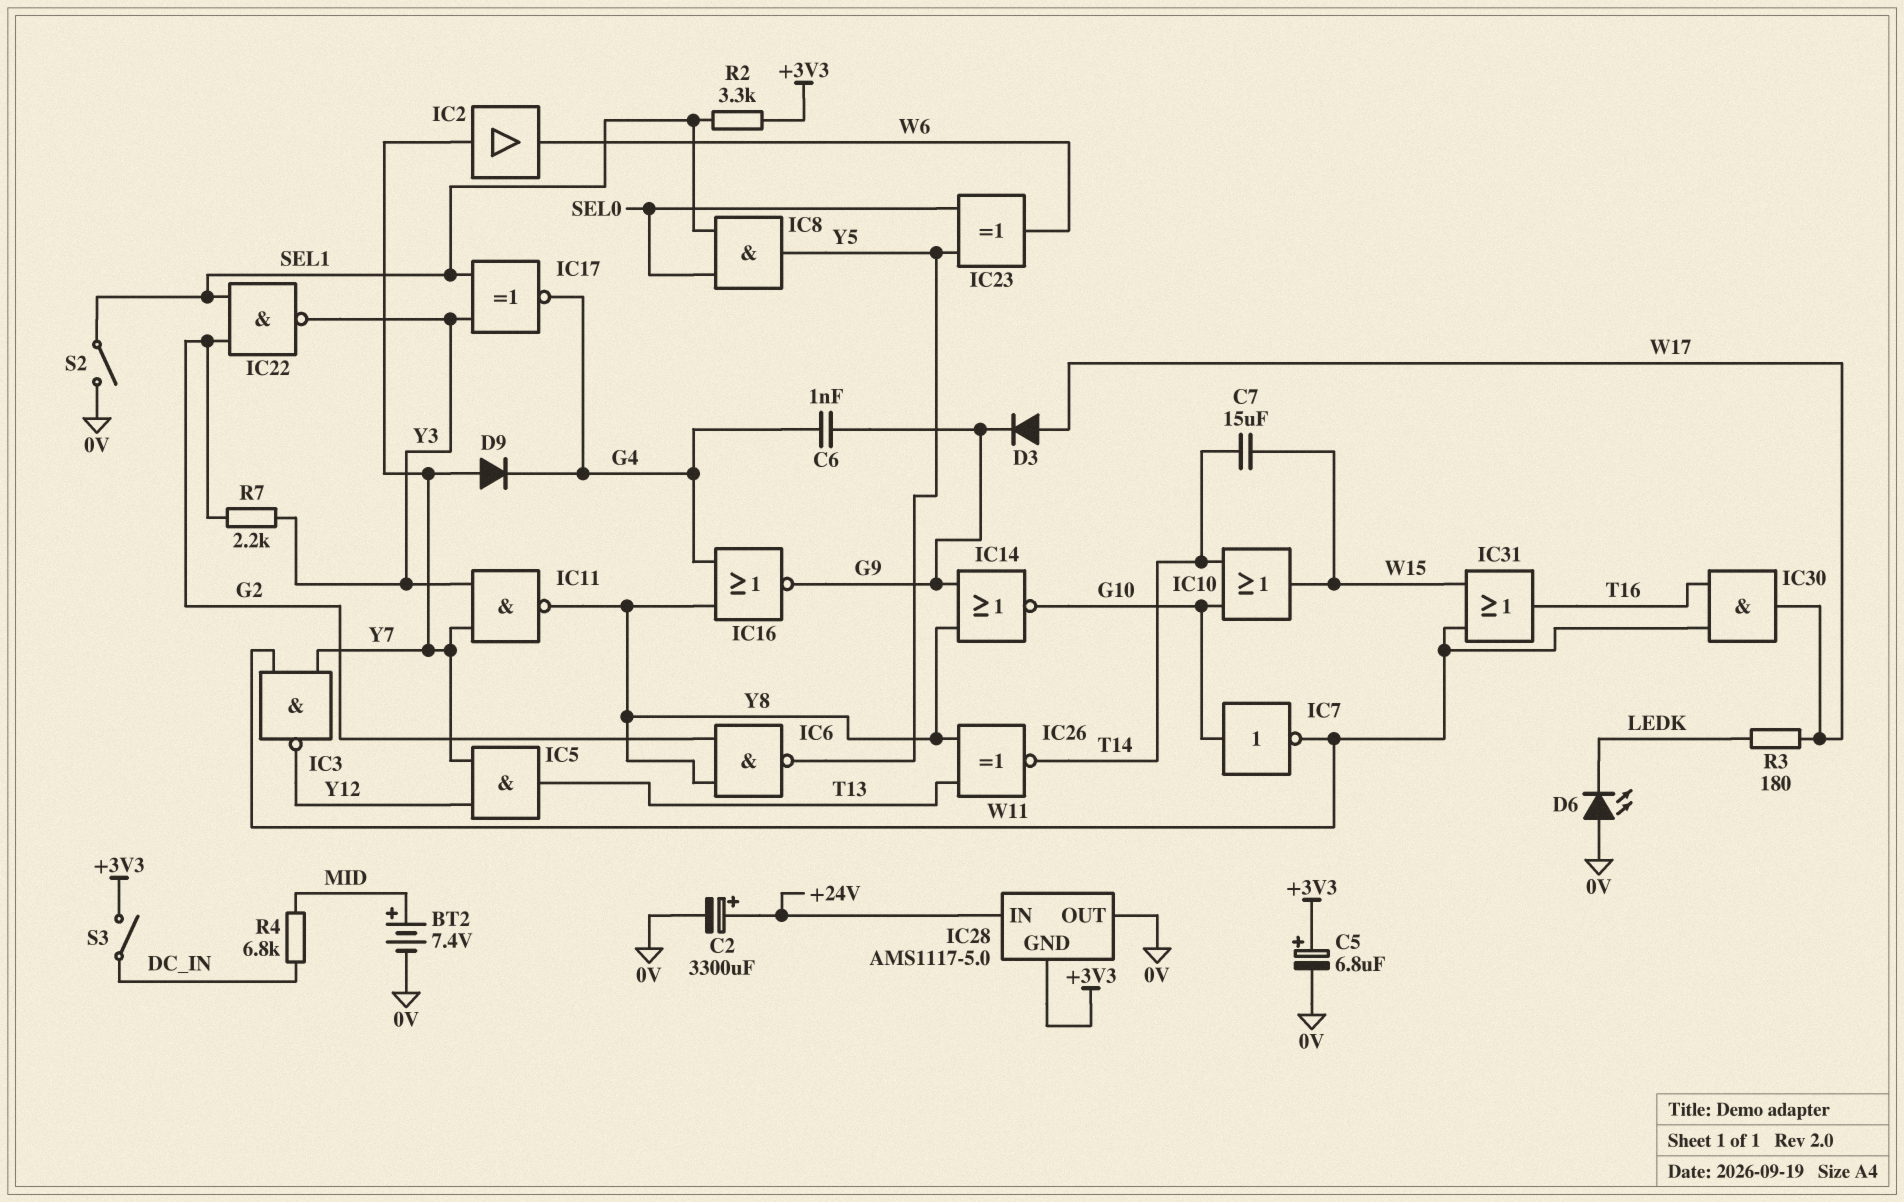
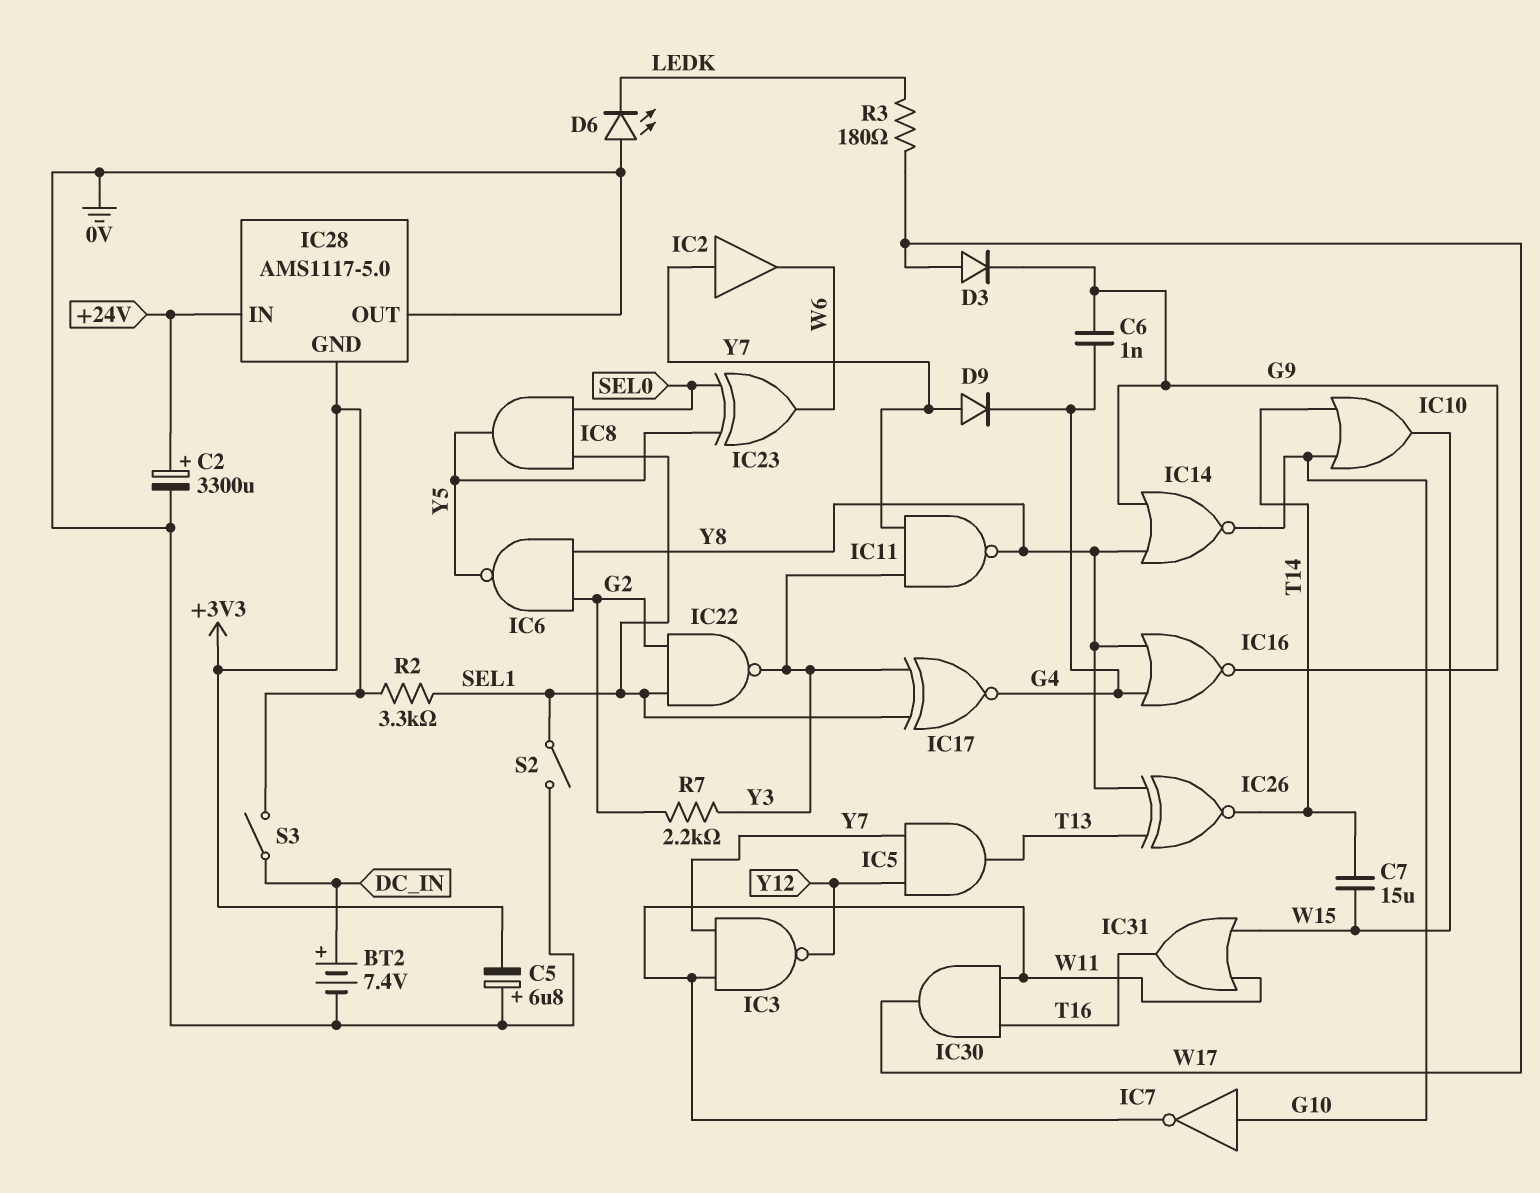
BT2: 7.4V (plus MID, minus 0V) -> 7.4V (plus DC_IN, minus 0V)
C5: 6.8uF (plus +3V3, minus 0V) -> 6.8uF (plus 0V, minus +3V3)
R4: 6.8k (DC_IN, MID) -> none

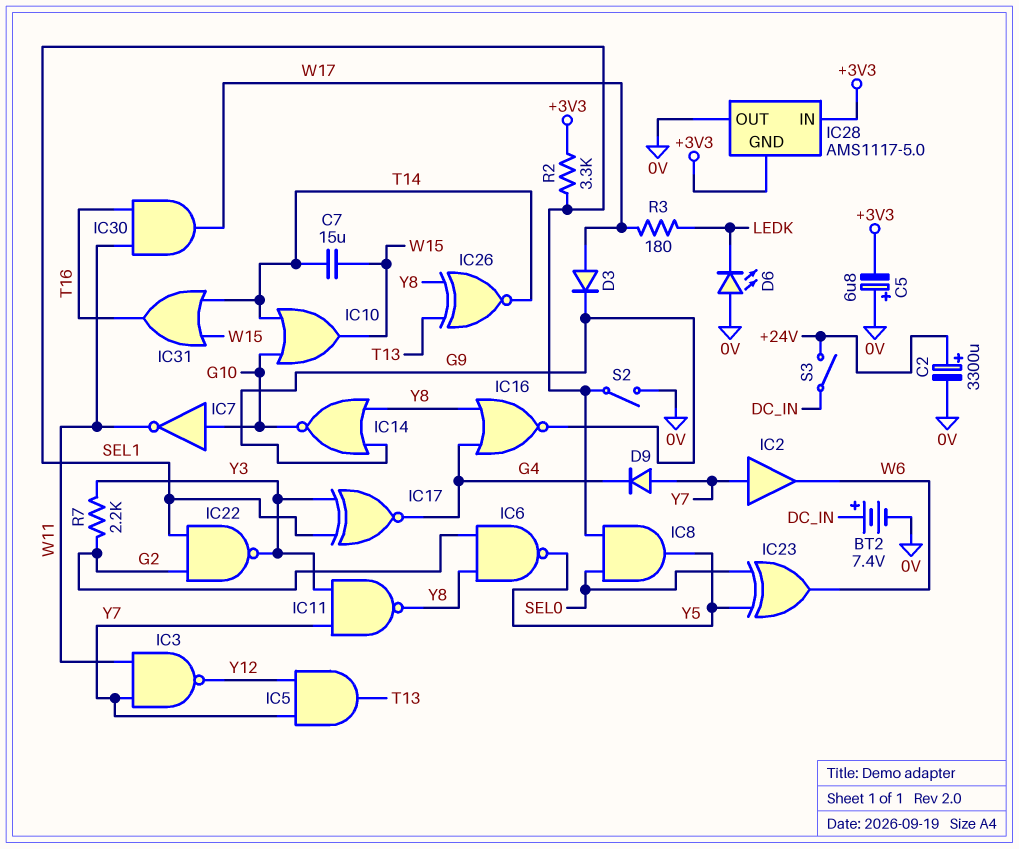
C6: 1nF (G4, G9) -> none
IC28 pin IN: +24V -> +3V3
IC31: OR (in W11, in W15, out T16) -> OR (in T14, in W15, out T16)
S3: switch (+3V3, DC_IN) -> switch (+24V, DC_IN)

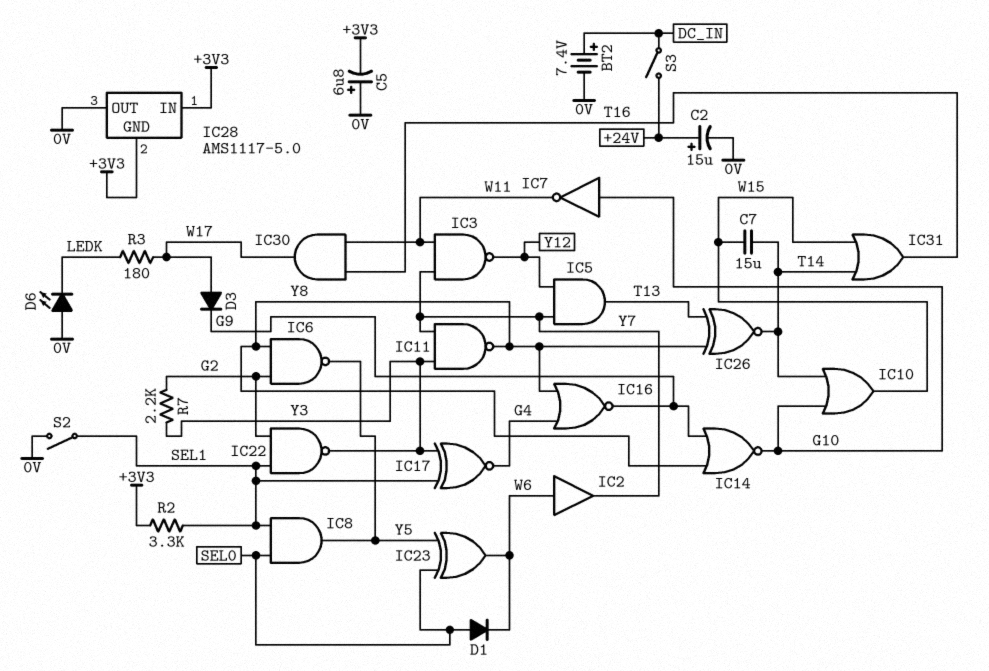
C2: 3300uF (plus +24V, minus 0V) -> 15uF (plus +24V, minus 0V)
D1: none -> diode (A SEL0, K W6)
D9: diode (A Y7, K G4) -> none
IC2: buffer (in Y7, out W6) -> buffer (in W6, out Y7)

